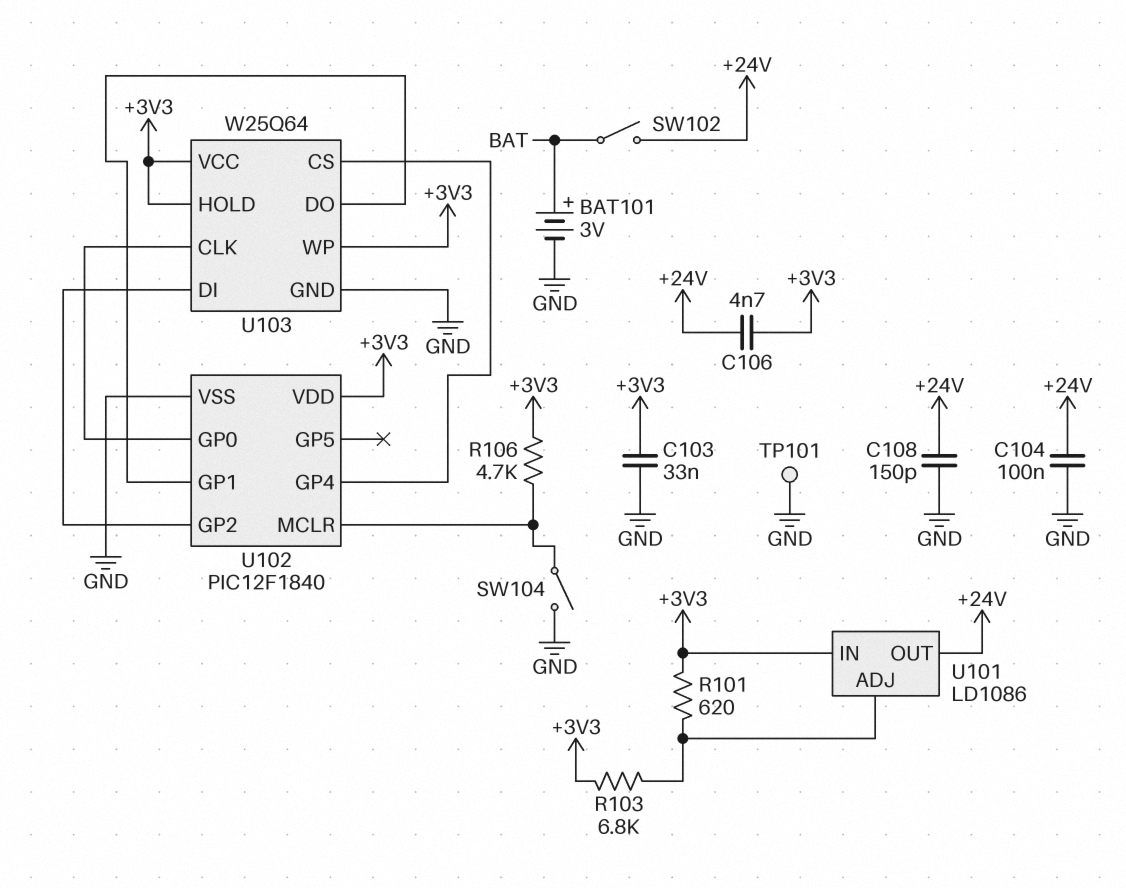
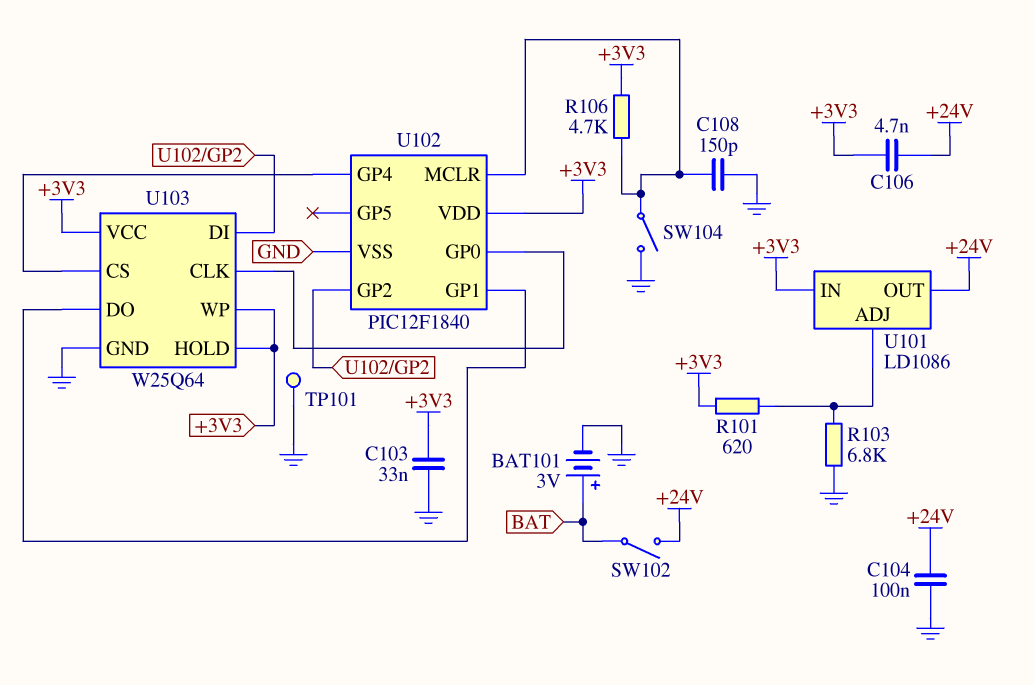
C108: 150pF (+24V, GND) -> 150pF (GND, U102/MCLR)
R103: 6.8k (+3V3, U101/ADJ) -> 6.8k (GND, U101/ADJ)

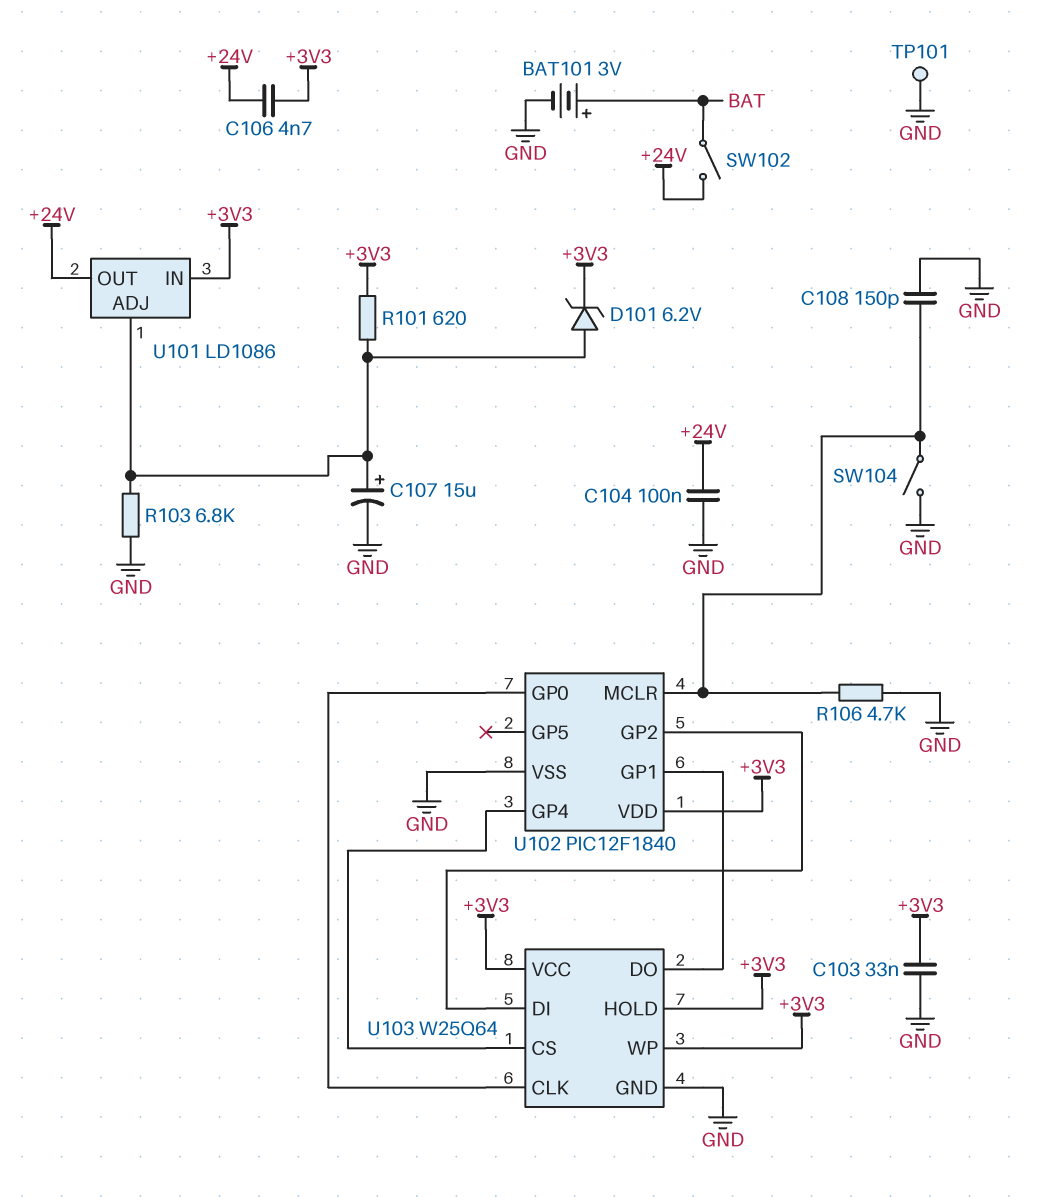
C107: none -> 15uF (plus U101/ADJ, minus GND)
D101: none -> zener 6.2V (A U101/ADJ, K +3V3)
R106: 4.7k (+3V3, U102/MCLR) -> 4.7k (GND, U102/MCLR)

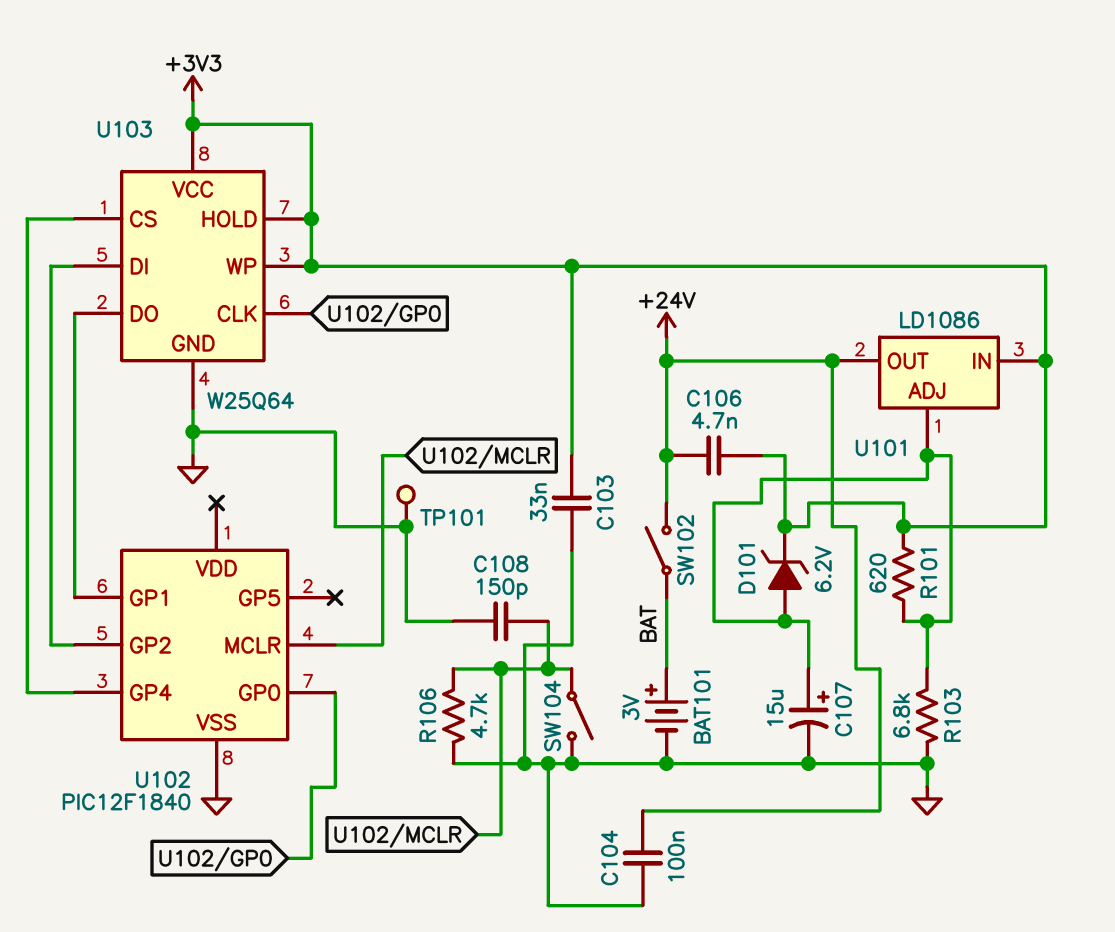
U102 pin VDD: +3V3 -> none

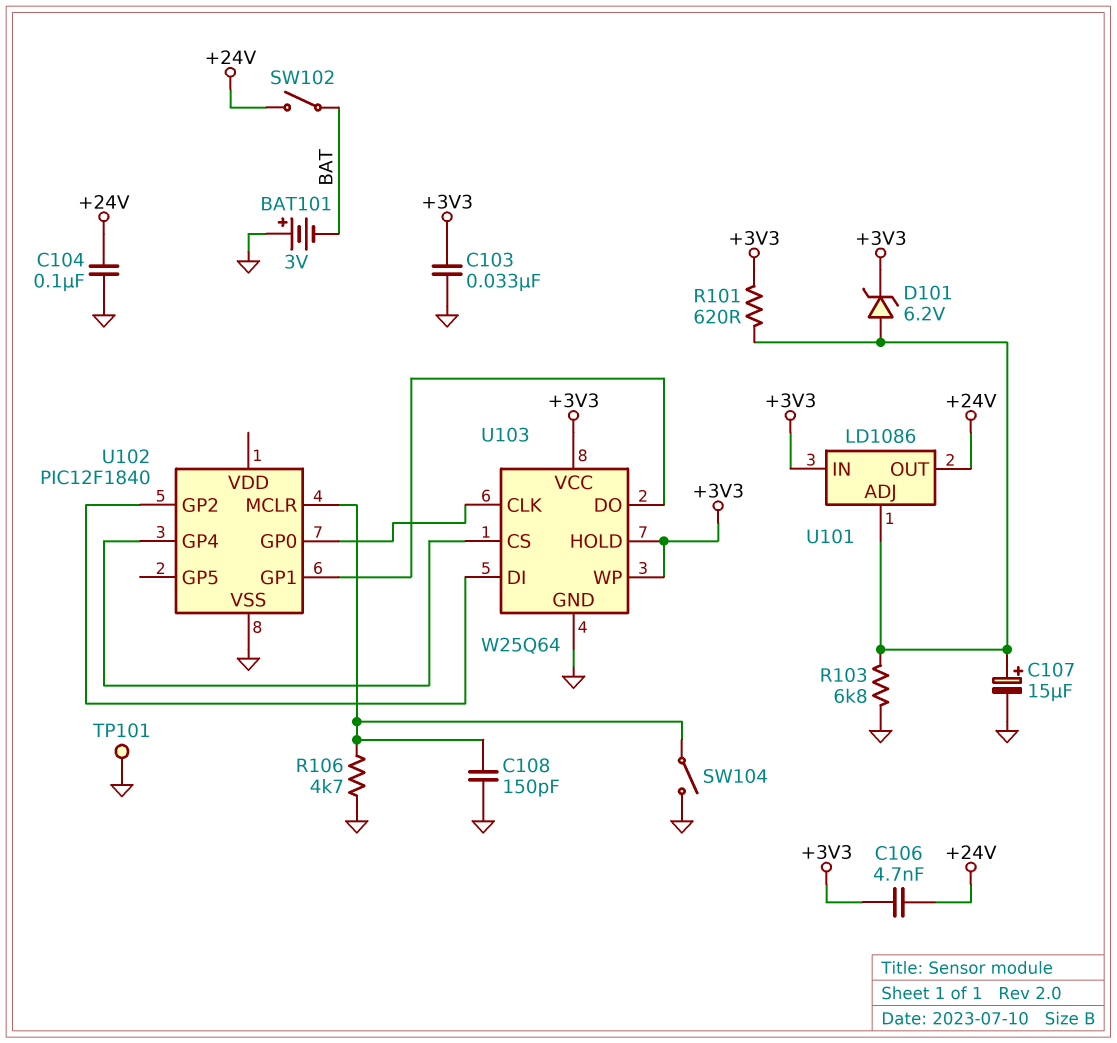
BAT101: 3V (plus BAT, minus GND) -> 3V (plus GND, minus BAT)

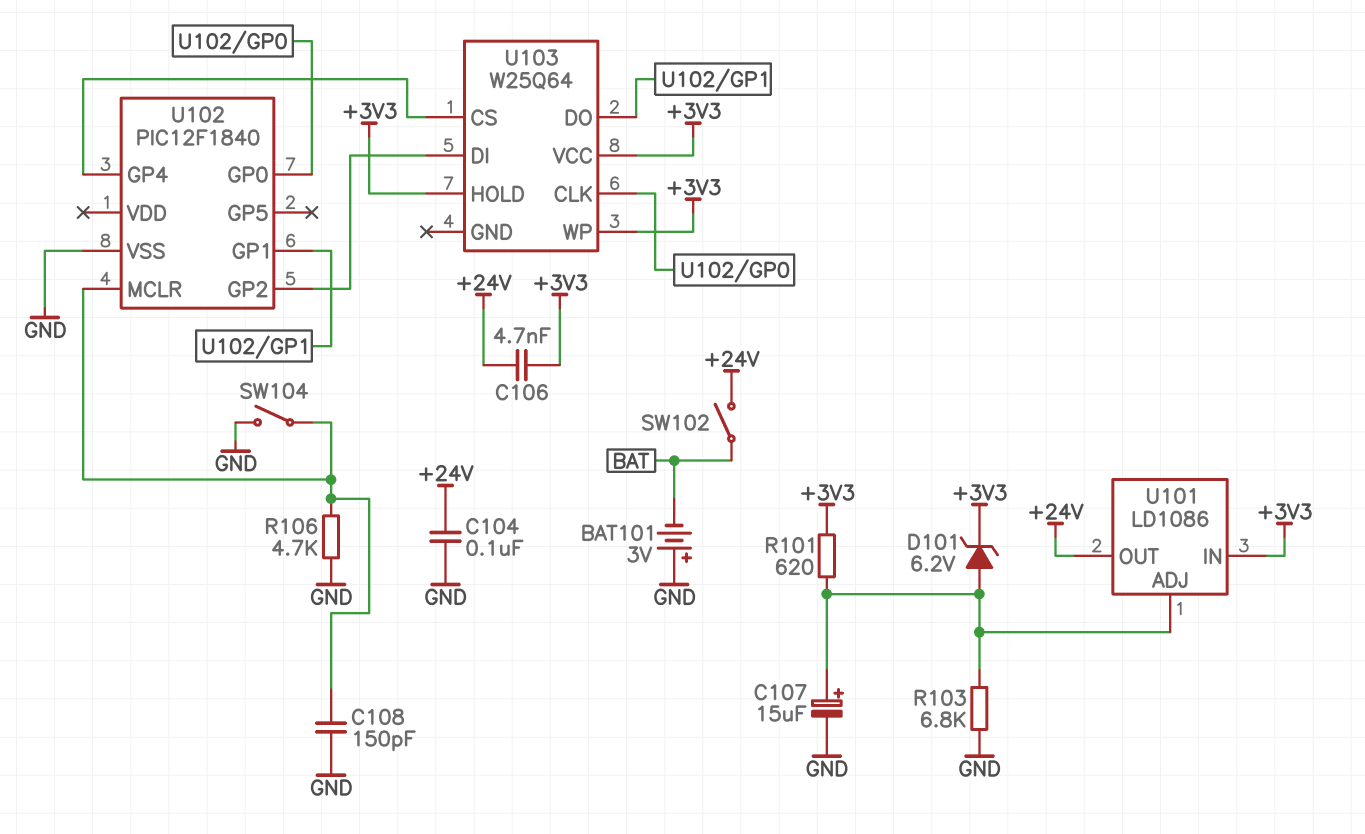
C103: 33nF (+3V3, GND) -> none
TP101: test point (GND) -> none
U103 pin GND: GND -> none

